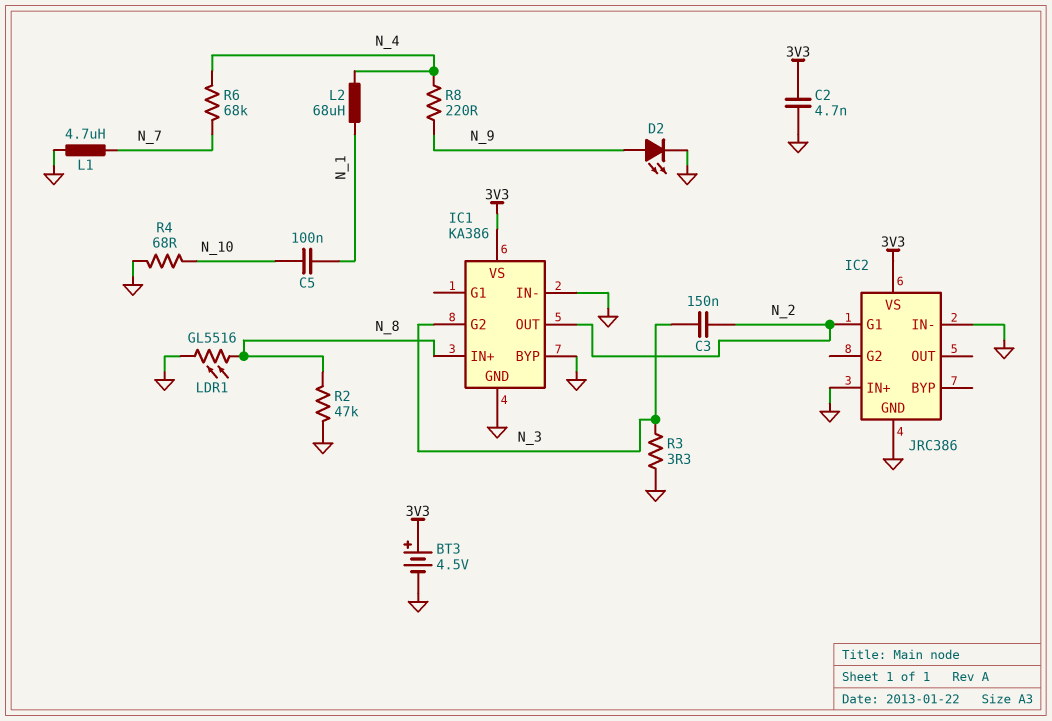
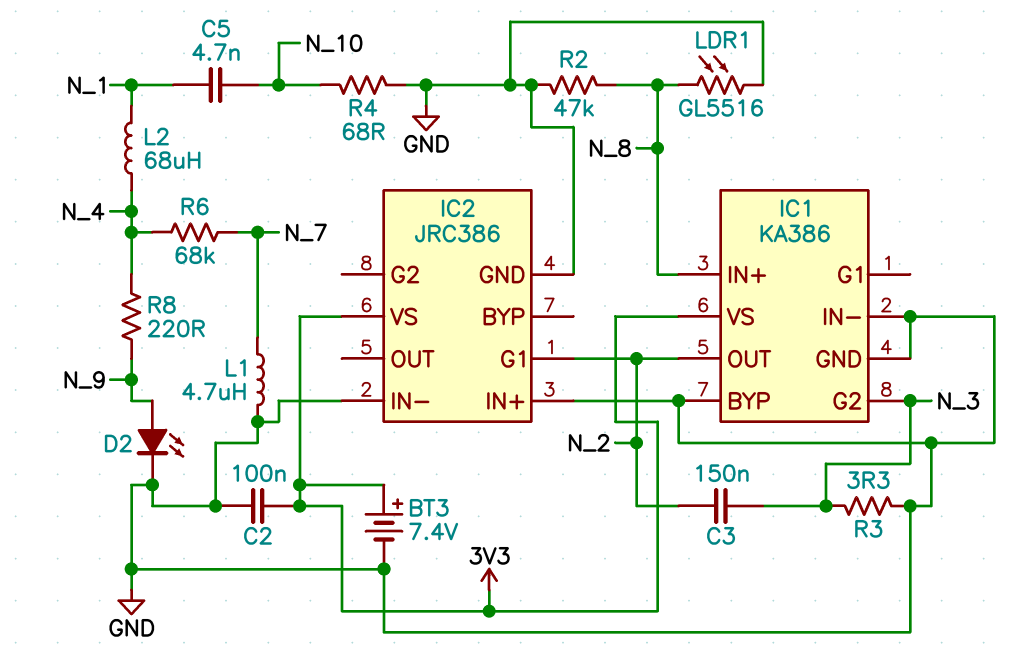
BT3: 4.5V (plus 3V3, minus GND) -> 7.4V (plus 3V3, minus GND)
C2: 4.7nF (3V3, GND) -> 100nF (3V3, GND)
C5: 100nF (N_1, N_10) -> 4.7nF (N_1, N_10)

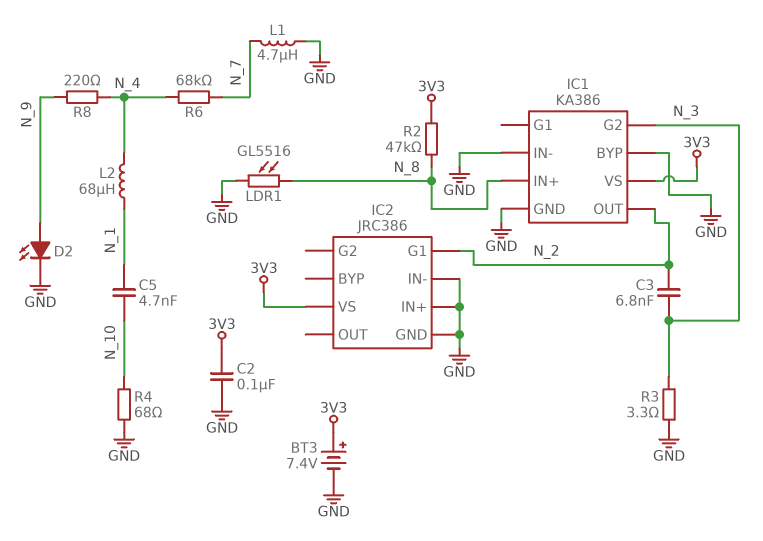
C3: 150nF (N_2, N_3) -> 6.8nF (N_2, N_3)
R2: 47k (GND, N_8) -> 47k (3V3, N_8)

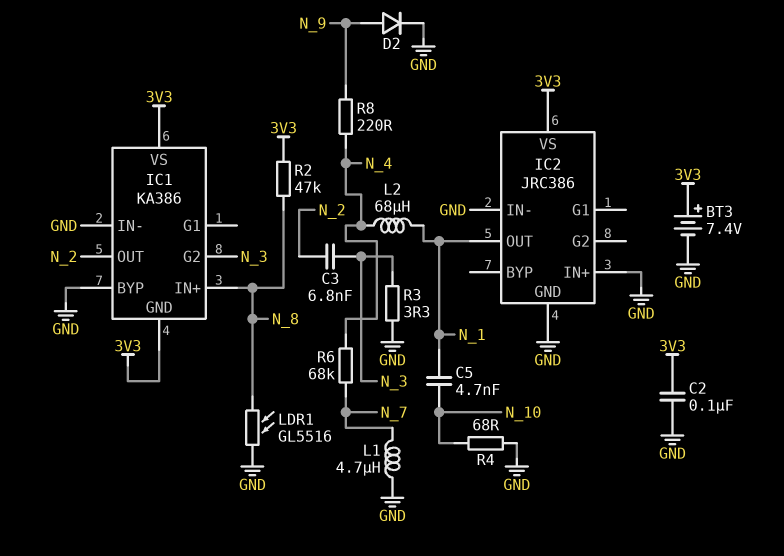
D2: LED (A N_9, K GND) -> diode (A N_9, K GND)
IC1 pin GND: GND -> 3V3
IC2 pin G1: N_2 -> none
IC2 pin OUT: none -> N_1

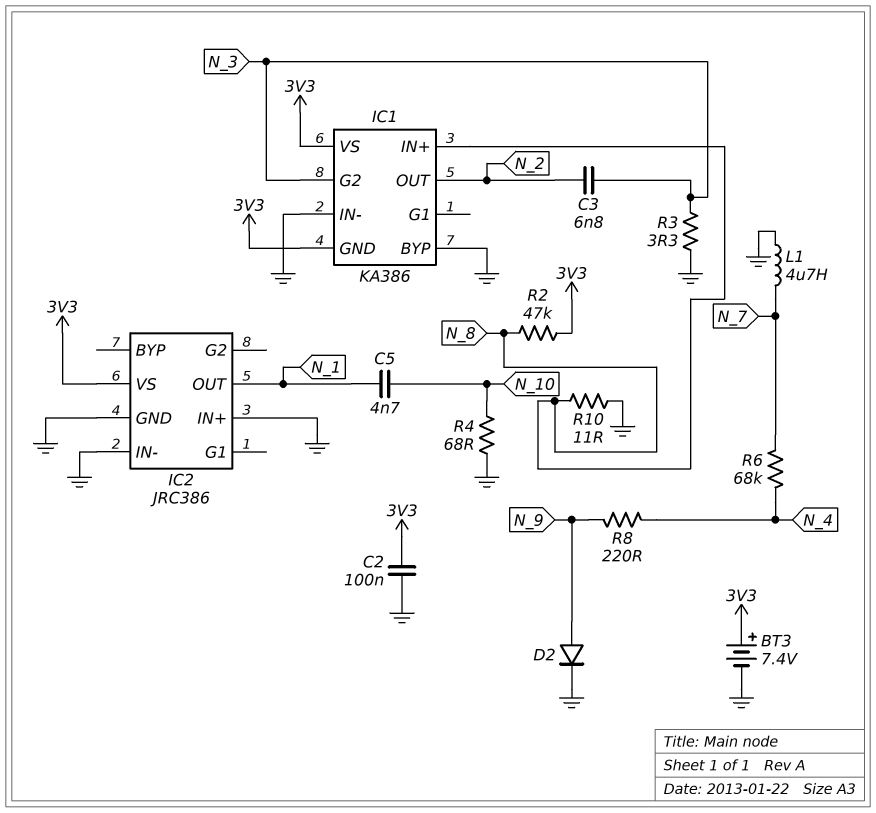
L2: 68uH (N_1, N_4) -> none
LDR1: GL5516 (GND, N_8) -> none
R10: none -> 11 (GND, N_8)

